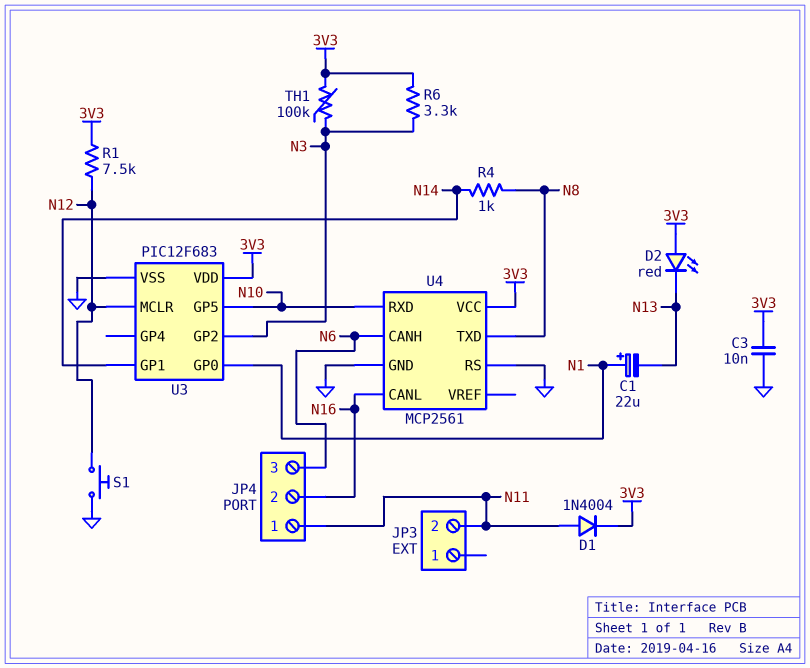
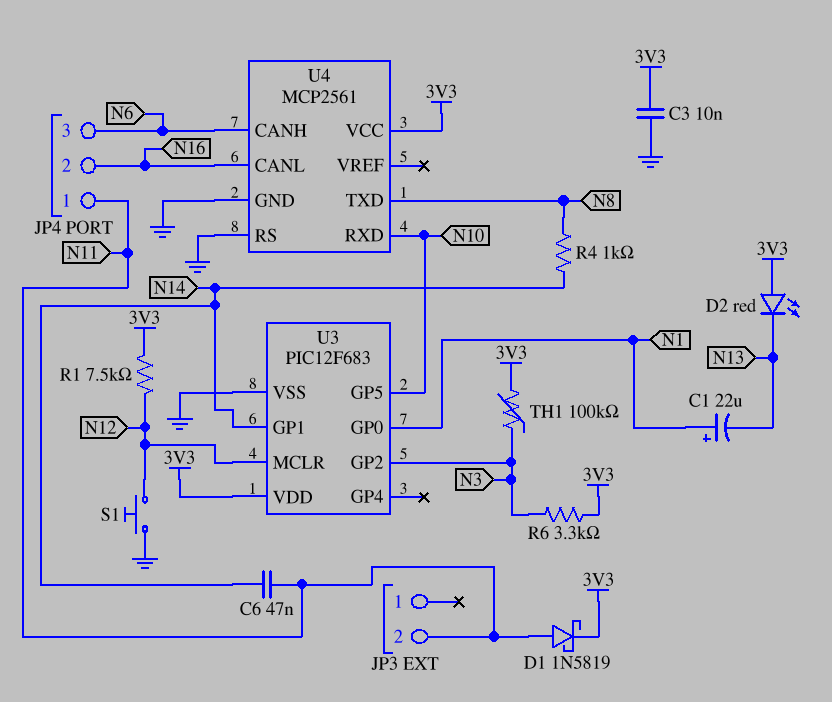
C6: none -> 47nF (N11, N14)
D1: diode 1N4004 (A N11, K 3V3) -> schottky 1N5819 (A N11, K 3V3)

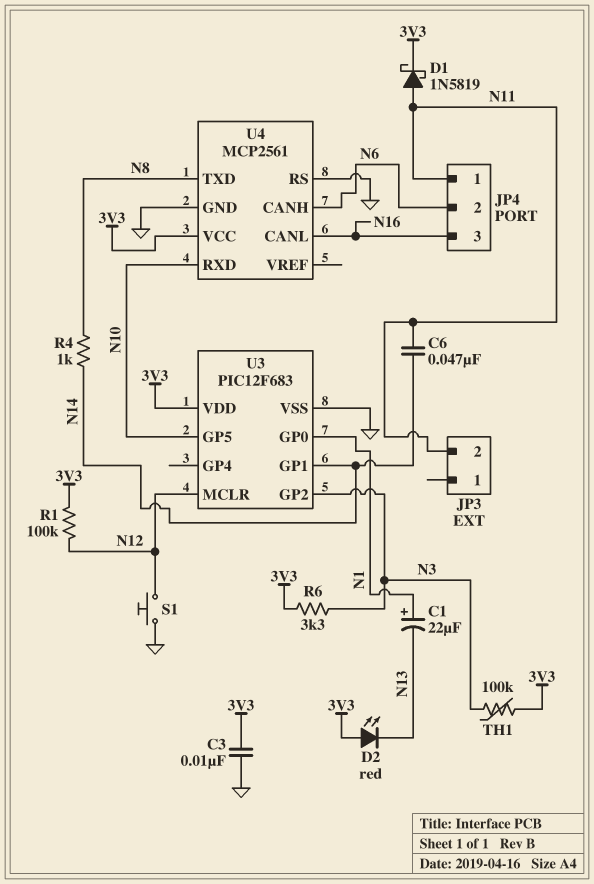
JP4 pin 2: N16 -> N6
JP4 pin 3: N6 -> N16
R1: 7.5k (3V3, N12) -> 100k (3V3, N12)

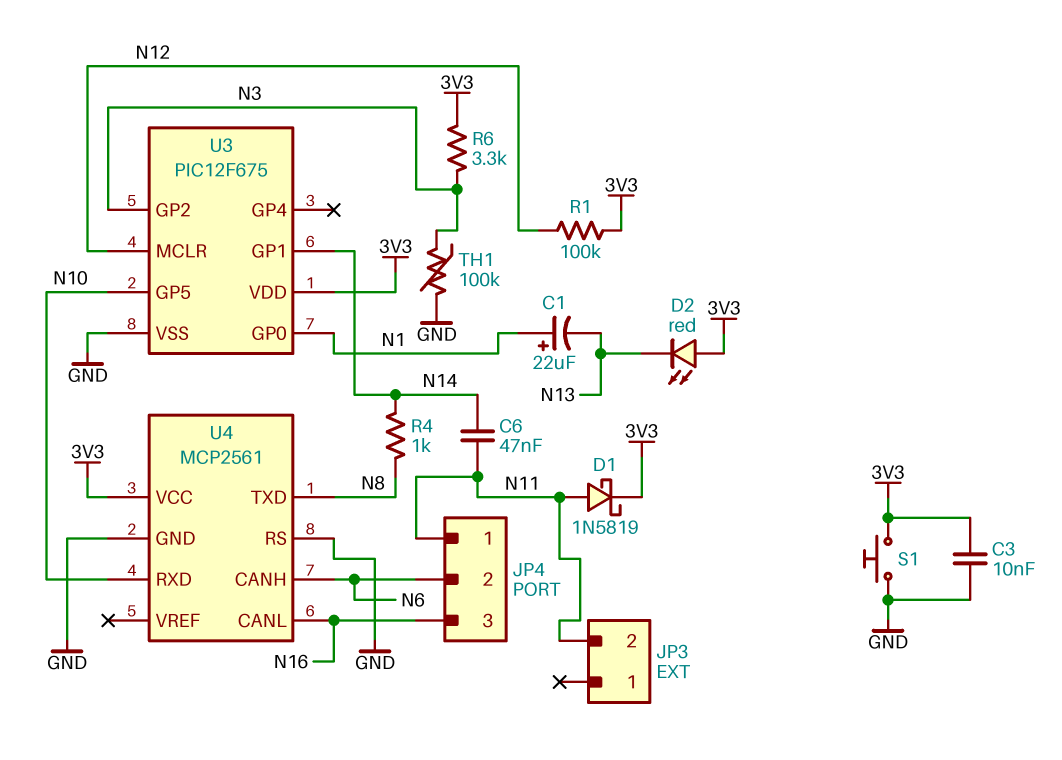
S1: button (GND, N12) -> button (3V3, GND)
TH1: 100k (3V3, N3) -> 100k (GND, N3)
U3: PIC12F683 -> PIC12F675

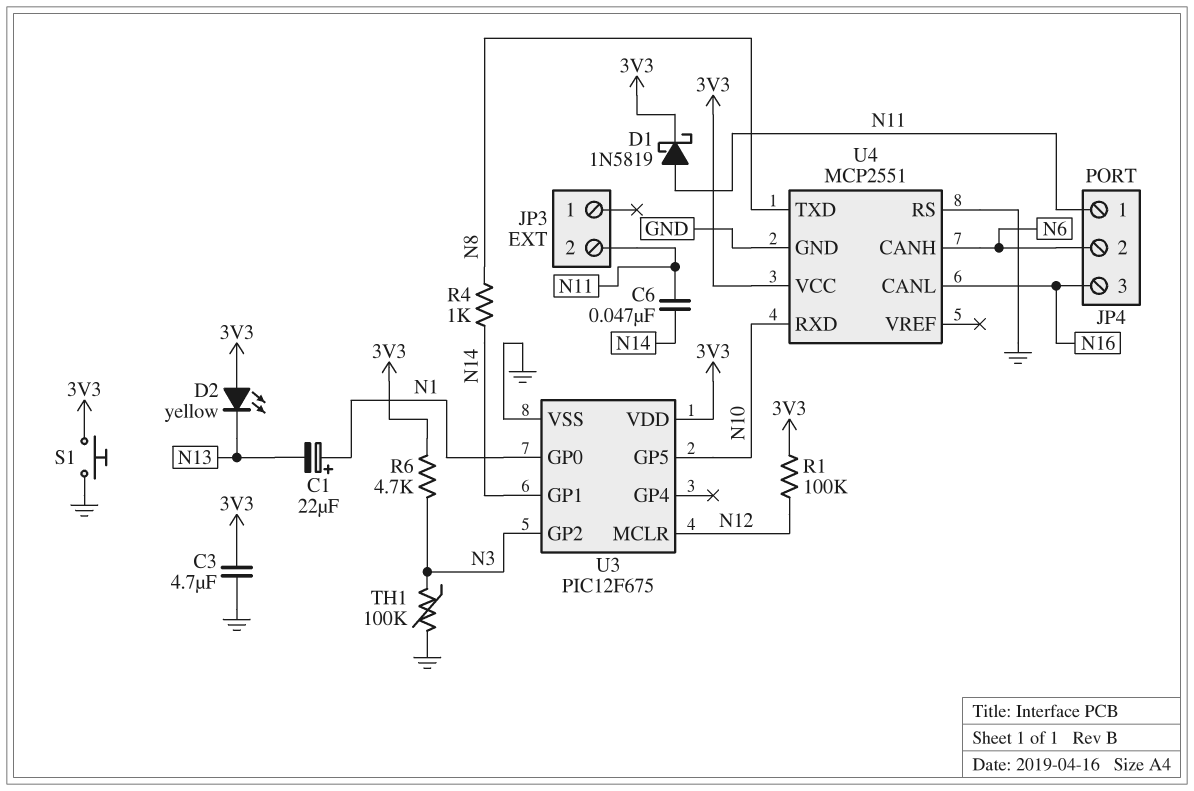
C3: 10nF (3V3, GND) -> 4.7uF (3V3, GND)
D2: LED red (A 3V3, K N13) -> LED yellow (A 3V3, K N13)
R6: 3.3k (3V3, N3) -> 4.7k (3V3, N3)
U4: MCP2561 -> MCP2551

